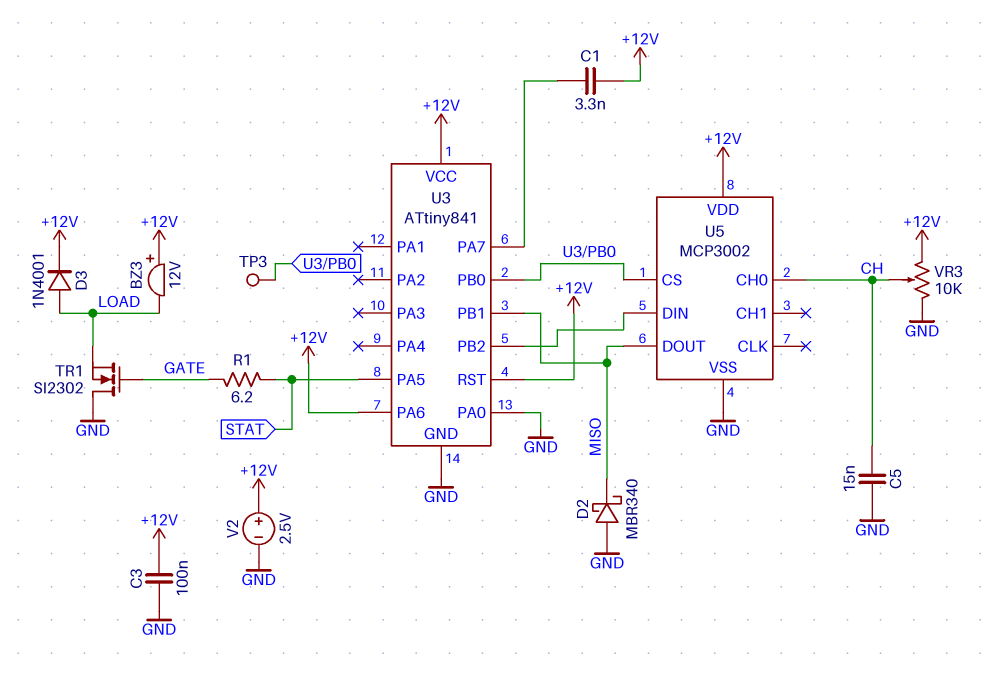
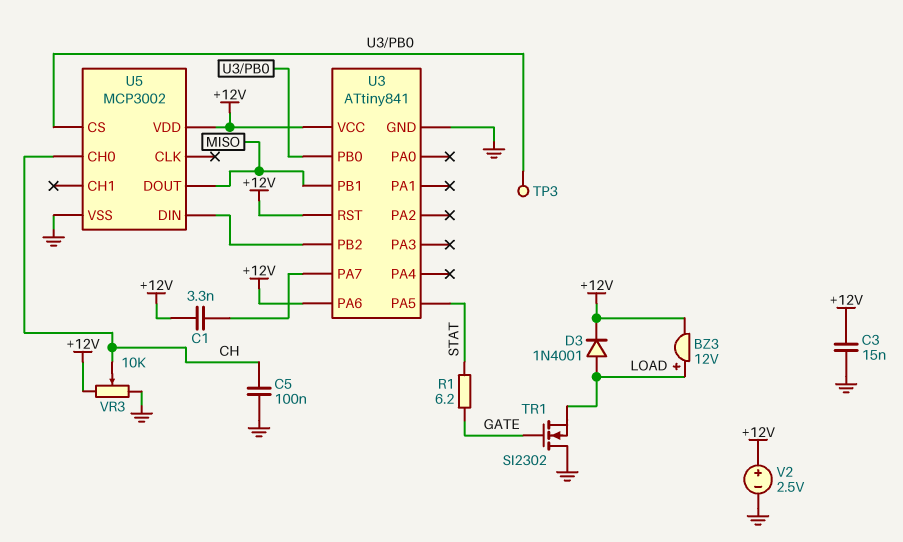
BZ3: buzzer 12V (plus +12V, minus LOAD) -> buzzer 12V (plus LOAD, minus +12V)
C3: 100nF (+12V, GND) -> 15nF (+12V, GND)
C5: 15nF (CH, GND) -> 100nF (CH, GND)
D2: schottky MBR340 (A GND, K MISO) -> none
U3 pin PA0: GND -> none

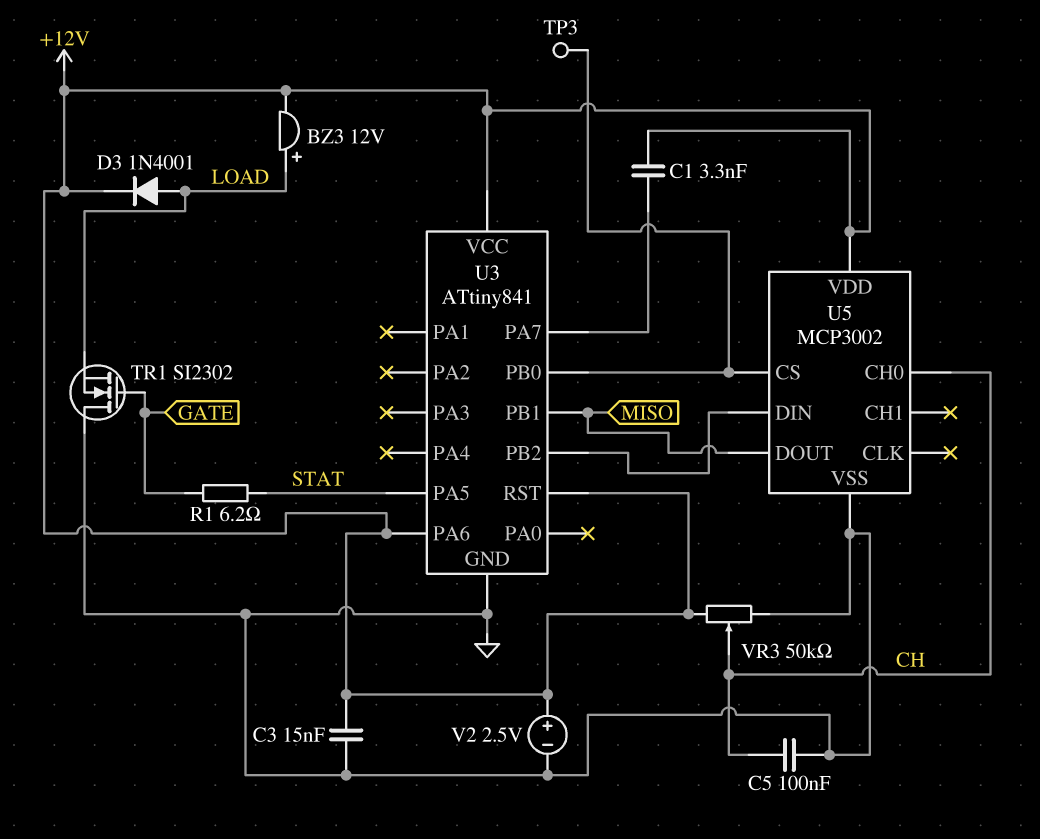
VR3: 10k (+12V, GND, wiper CH) -> 50k (+12V, GND, wiper CH)

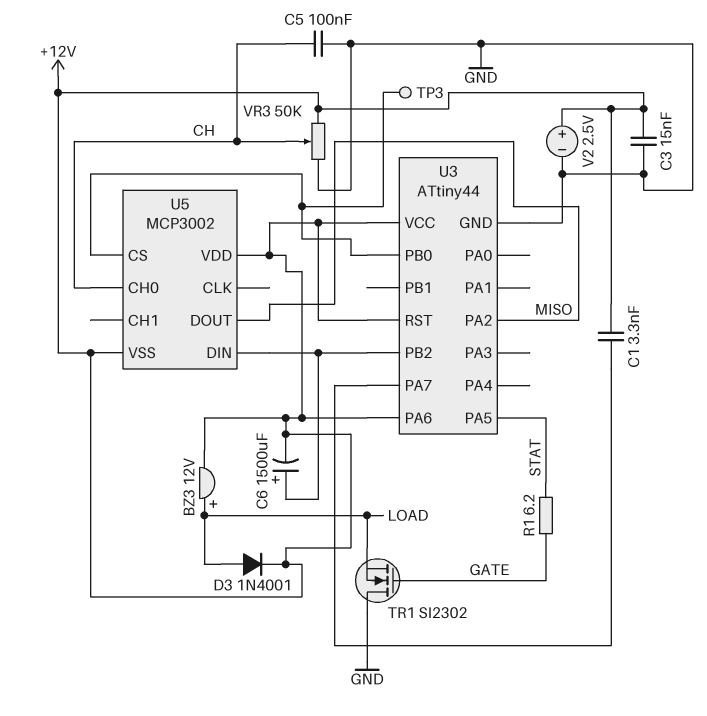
C6: none -> 1500uF (plus U3/PB2, minus +12V)
U3: ATtiny841 -> ATtiny44
U3 pin PA2: none -> MISO
U3 pin PB1: MISO -> none
U5 pin VSS: GND -> +12V

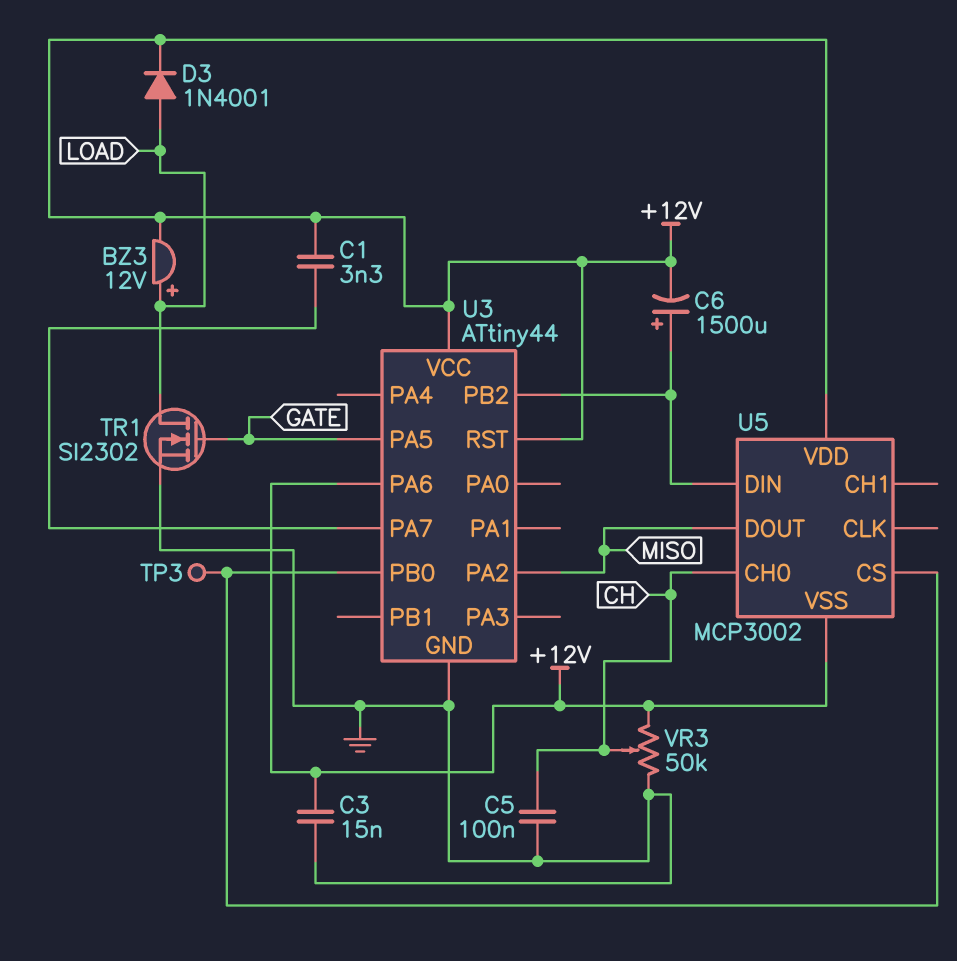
R1: 6.2 (GATE, STAT) -> none
TR1: NMOS SI2302 (G GATE, D GND, S LOAD) -> NMOS SI2302 (G GATE, D LOAD, S GND)
U3 pin PA5: STAT -> GATE
V2: 2.5V (plus +12V, minus GND) -> none

